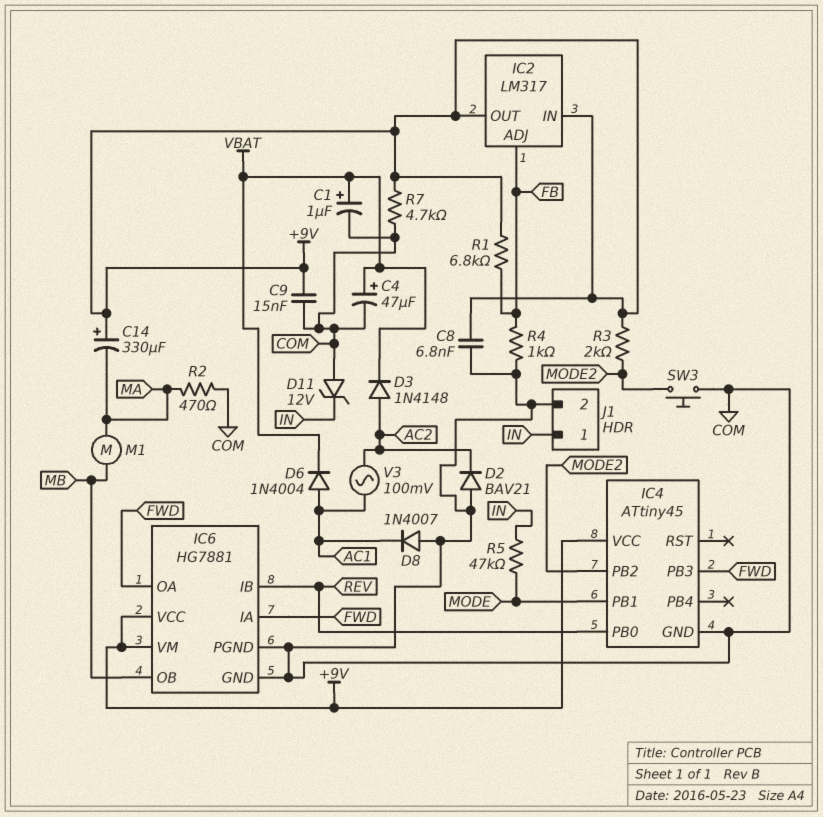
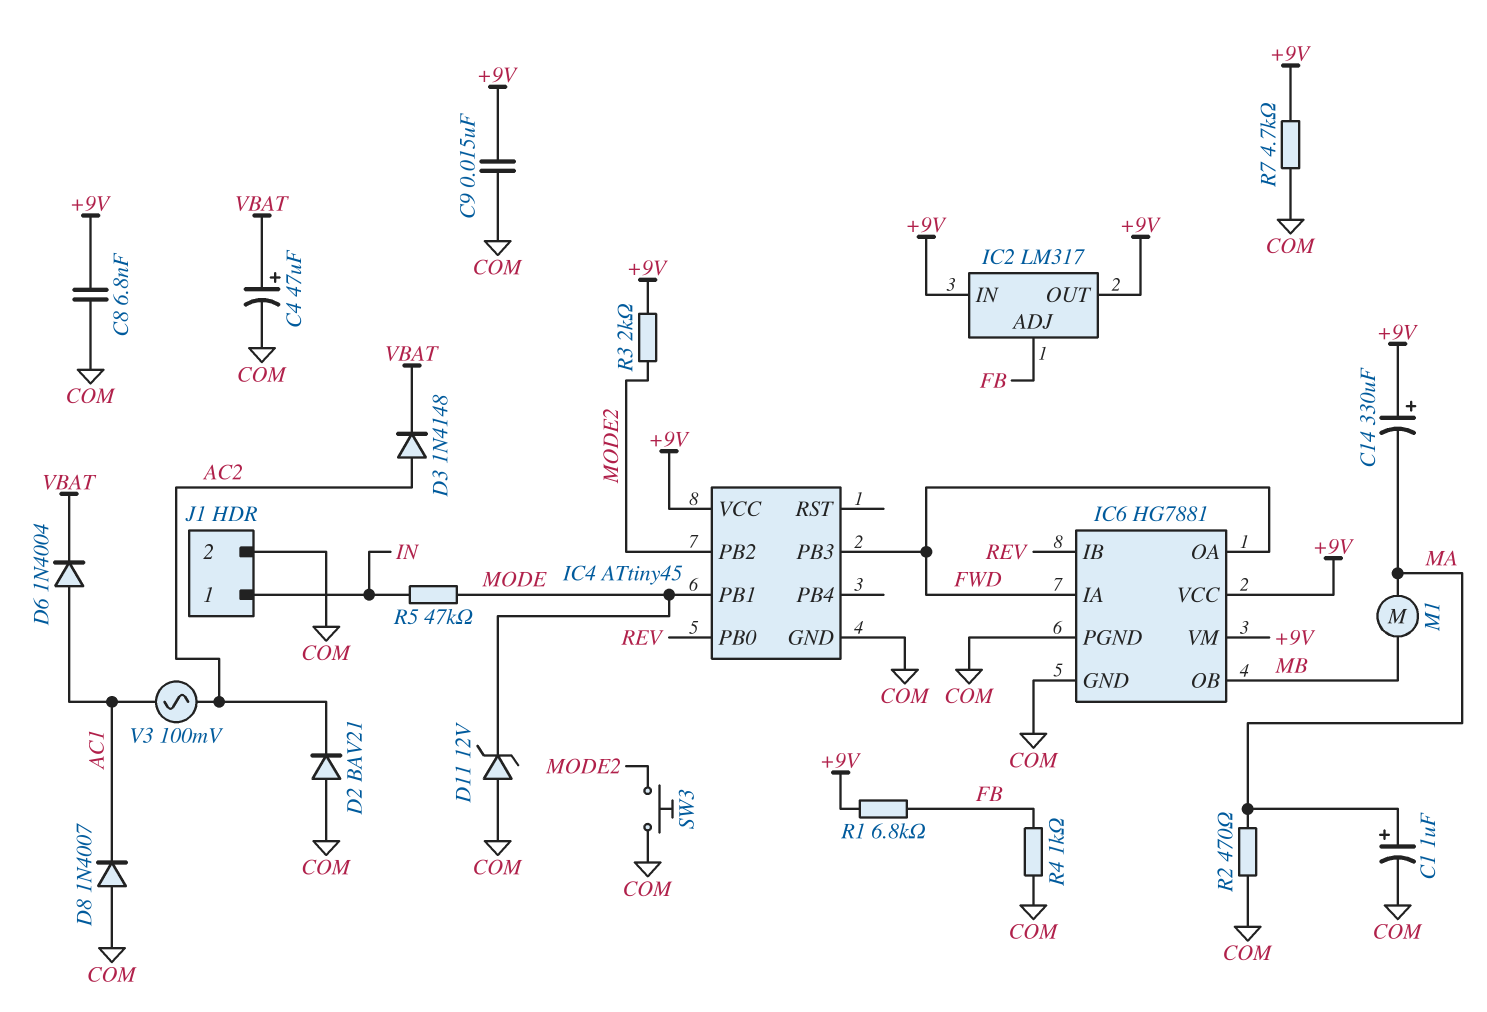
C1: 1uF (plus VBAT, minus COM) -> 1uF (plus MA, minus COM)
D11: zener 12V (A COM, K IN) -> zener 12V (A COM, K MODE)

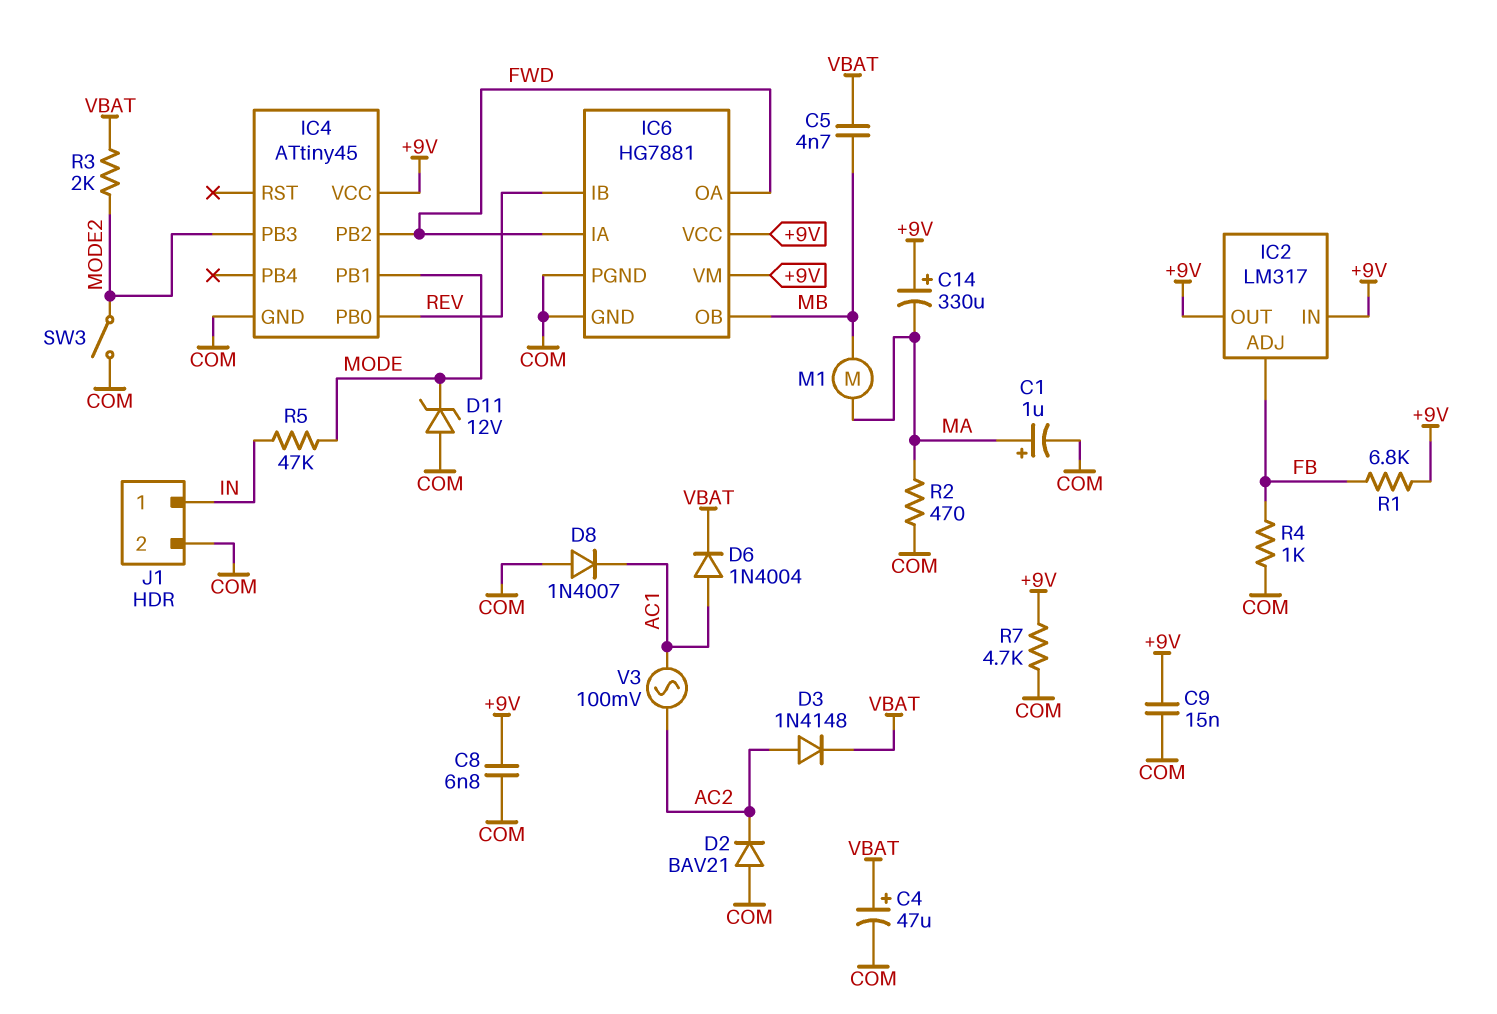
C5: none -> 4.7nF (MB, VBAT)
IC4 pin PB2: MODE2 -> FWD
IC4 pin PB3: FWD -> MODE2
R3: 2k (+9V, MODE2) -> 2k (MODE2, VBAT)
SW3: button (COM, MODE2) -> switch (COM, MODE2)

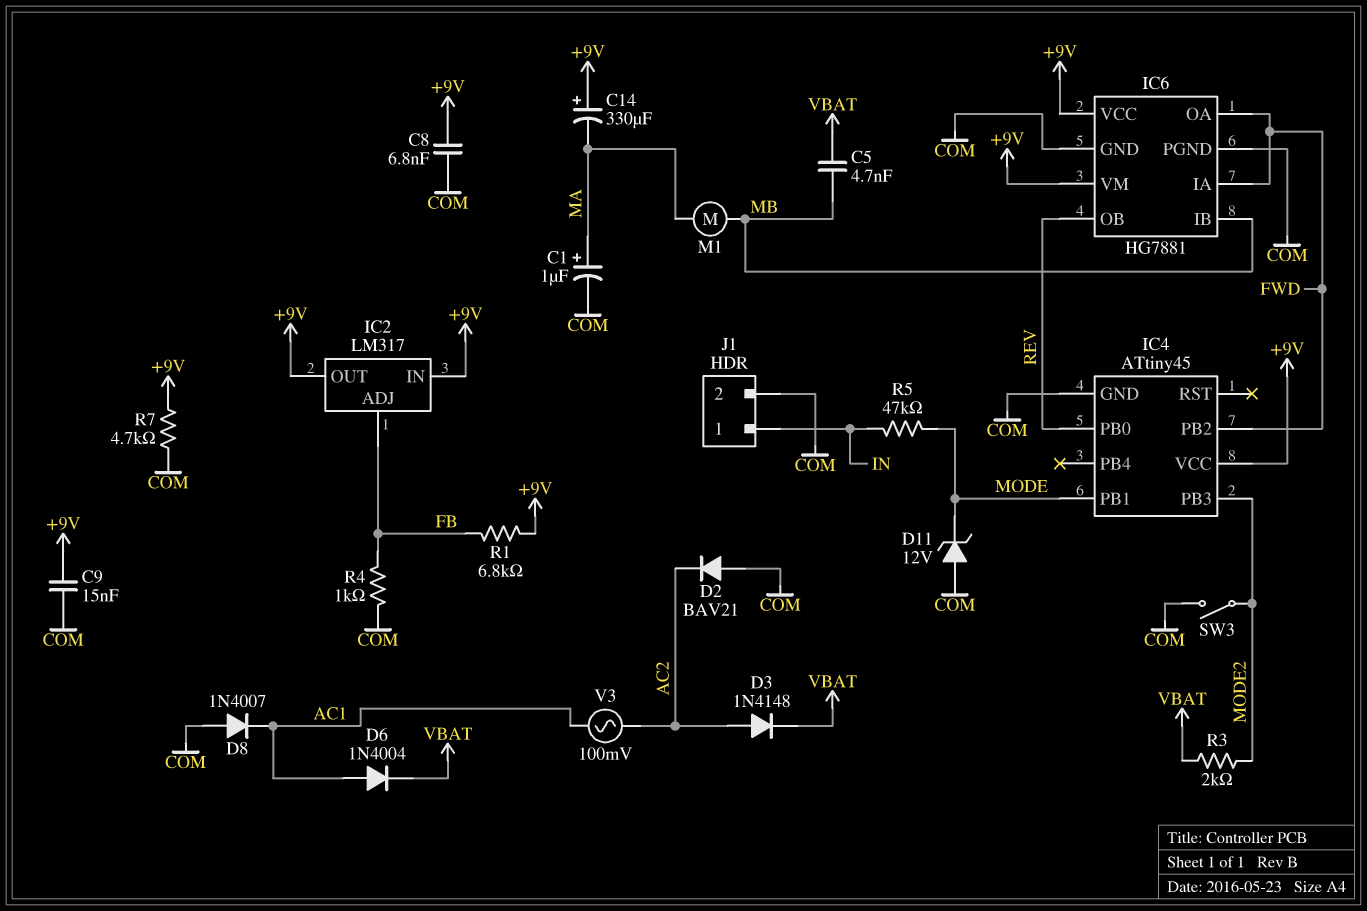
C4: 47uF (plus VBAT, minus COM) -> none
IC6 pin IB: REV -> MB
IC6 pin OB: MB -> REV
R2: 470 (COM, MA) -> none

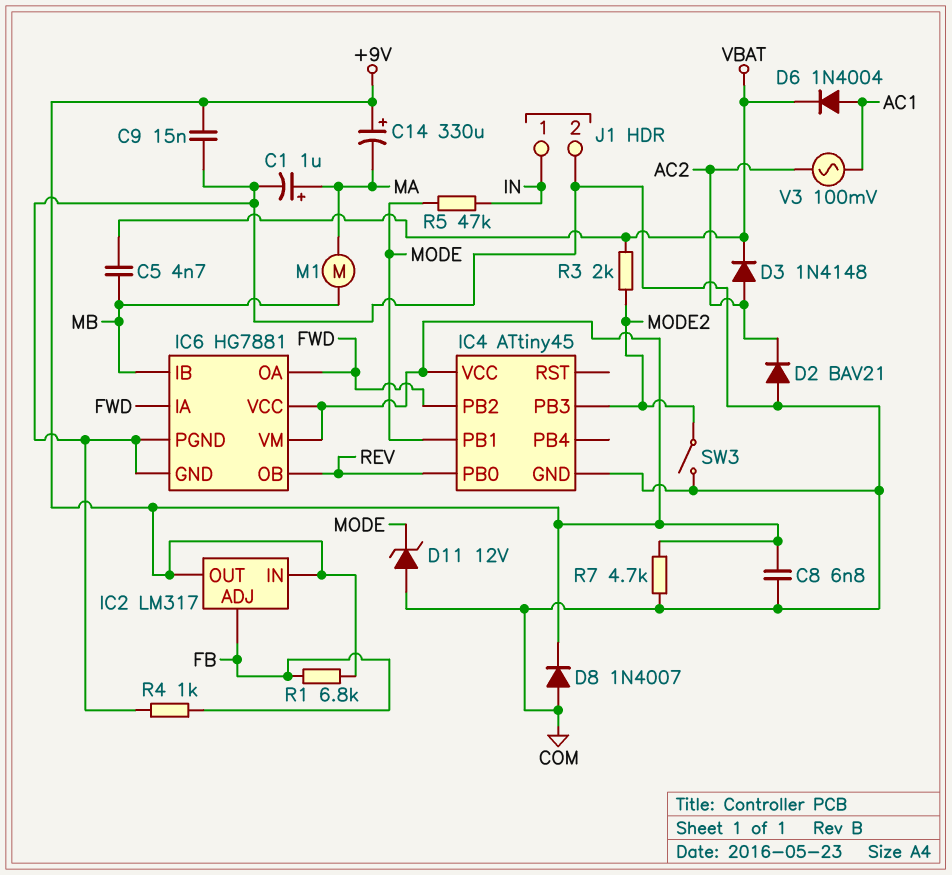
D8: diode 1N4007 (A COM, K AC1) -> diode 1N4007 (A COM, K +9V)

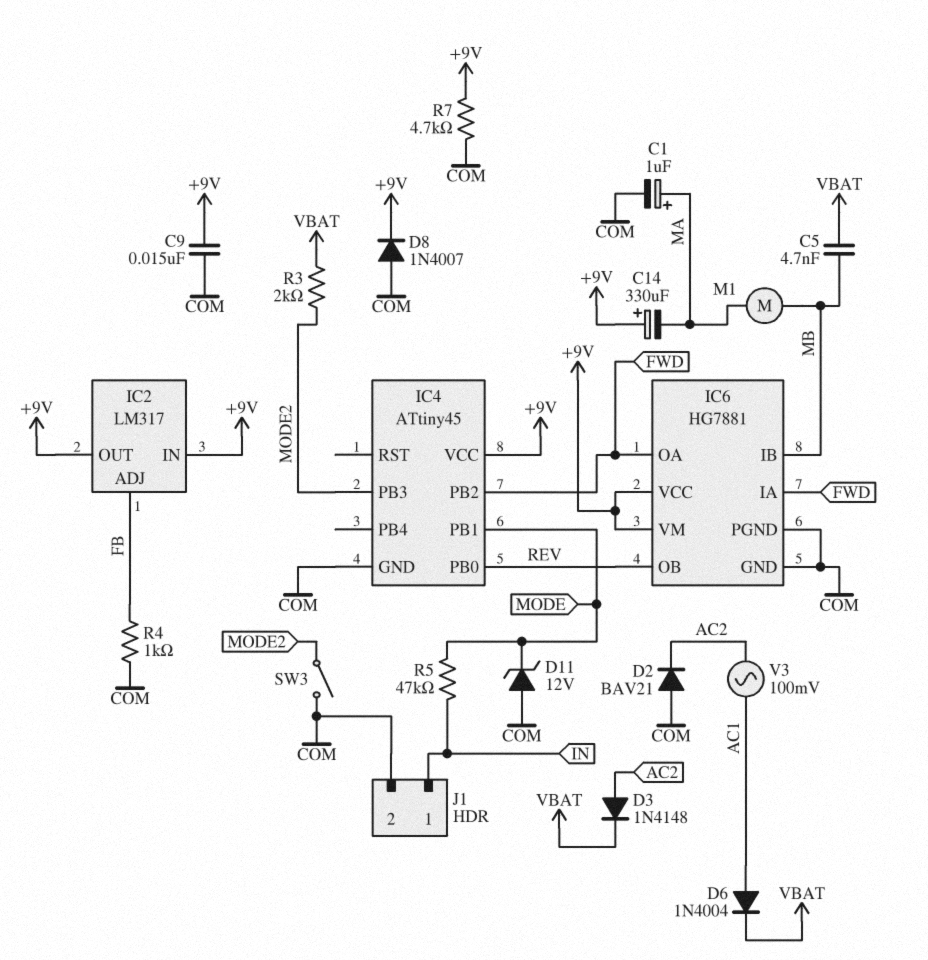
C8: 6.8nF (+9V, COM) -> none
R1: 6.8k (+9V, FB) -> none

